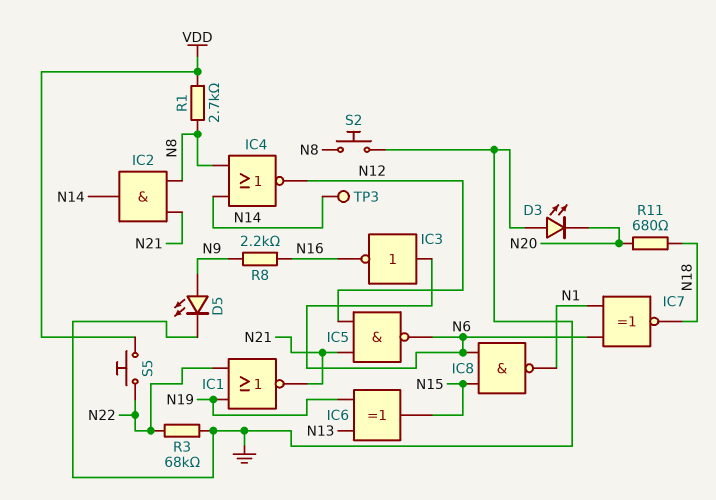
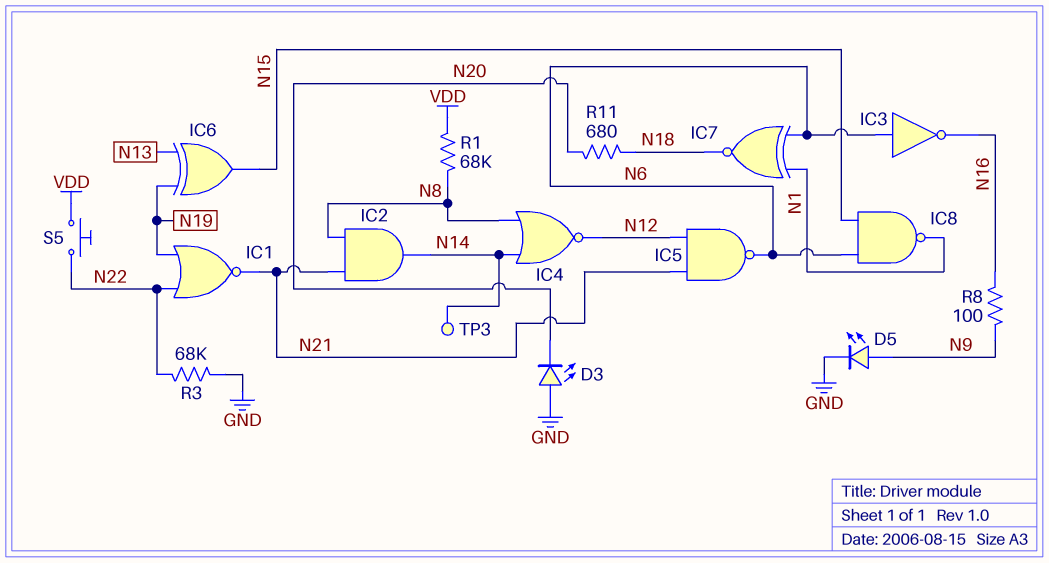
R1: 2.7k (N8, VDD) -> 68k (N8, VDD)
R8: 2.2k (N9, N16) -> 100 (N9, N16)
S2: button (GND, N8) -> none

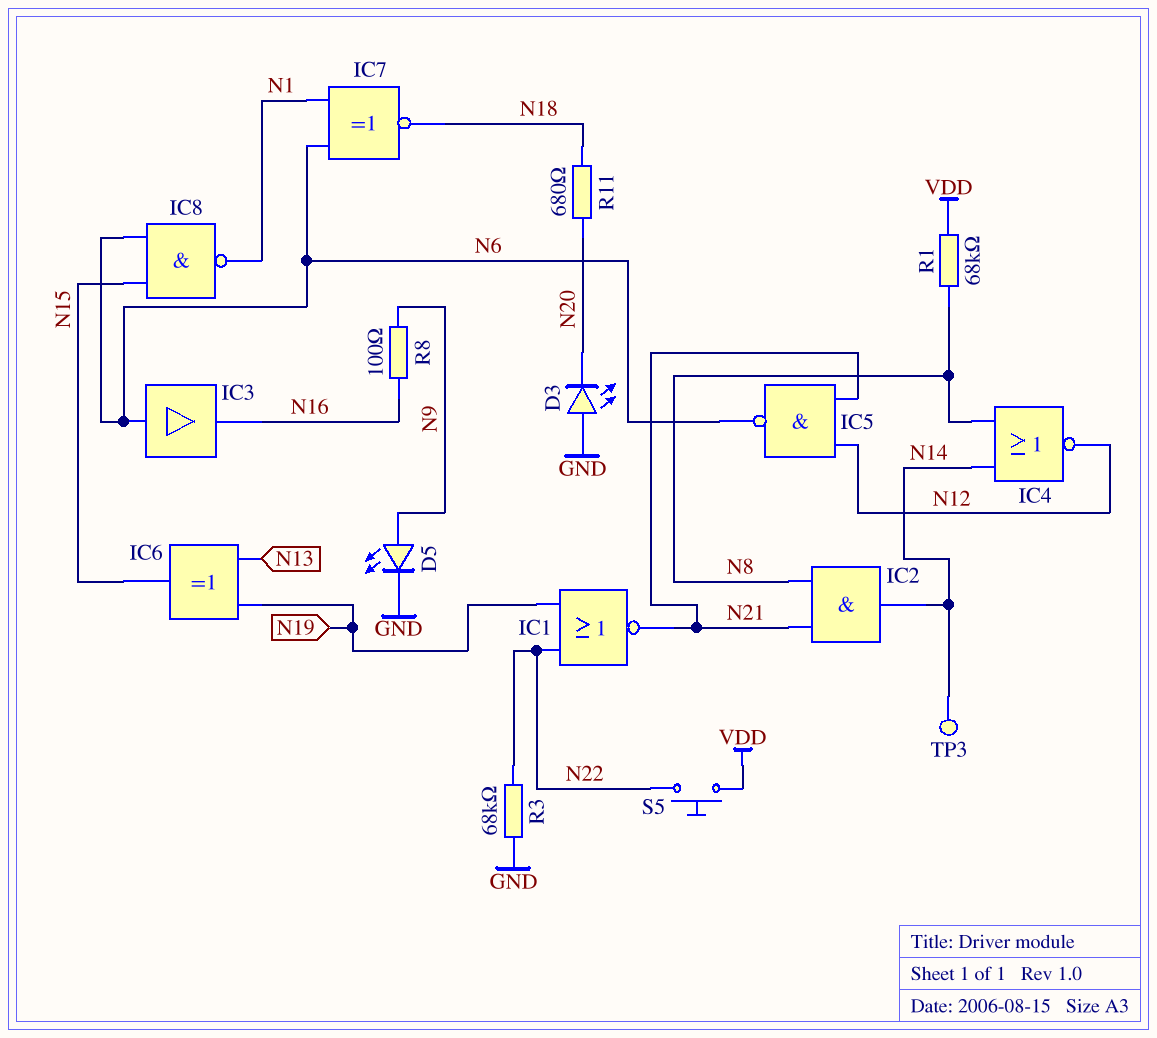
IC3: NOT (in N6, out N16) -> buffer (in N6, out N16)

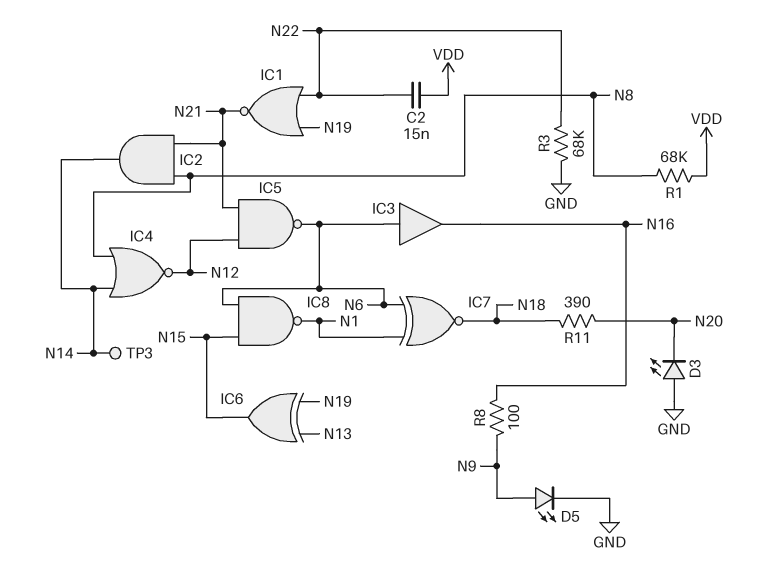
C2: none -> 15nF (N22, VDD)
R11: 680 (N18, N20) -> 390 (N18, N20)
S5: button (N22, VDD) -> none

